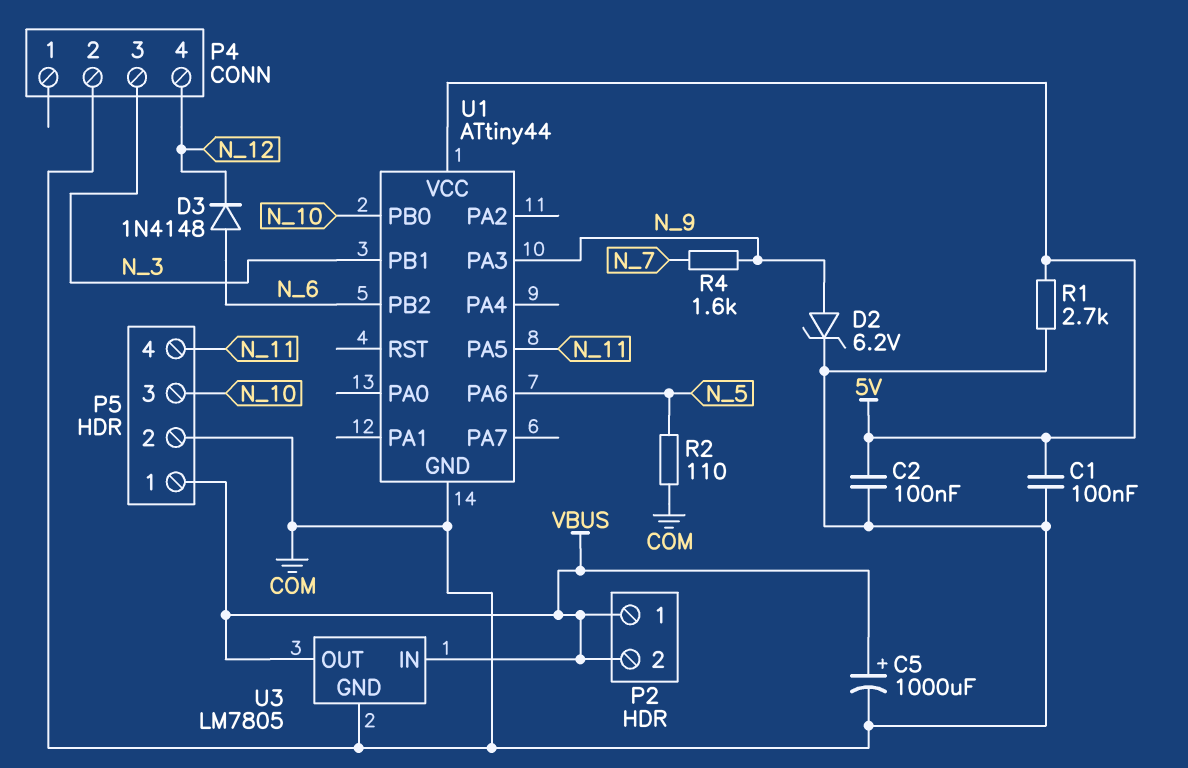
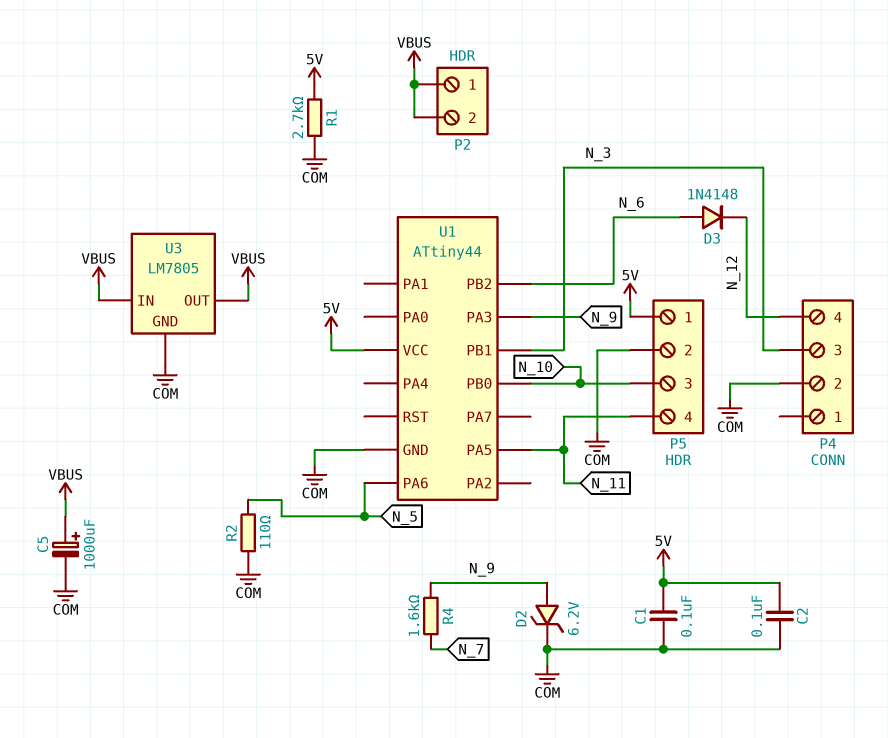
P5 pin 1: VBUS -> 5V

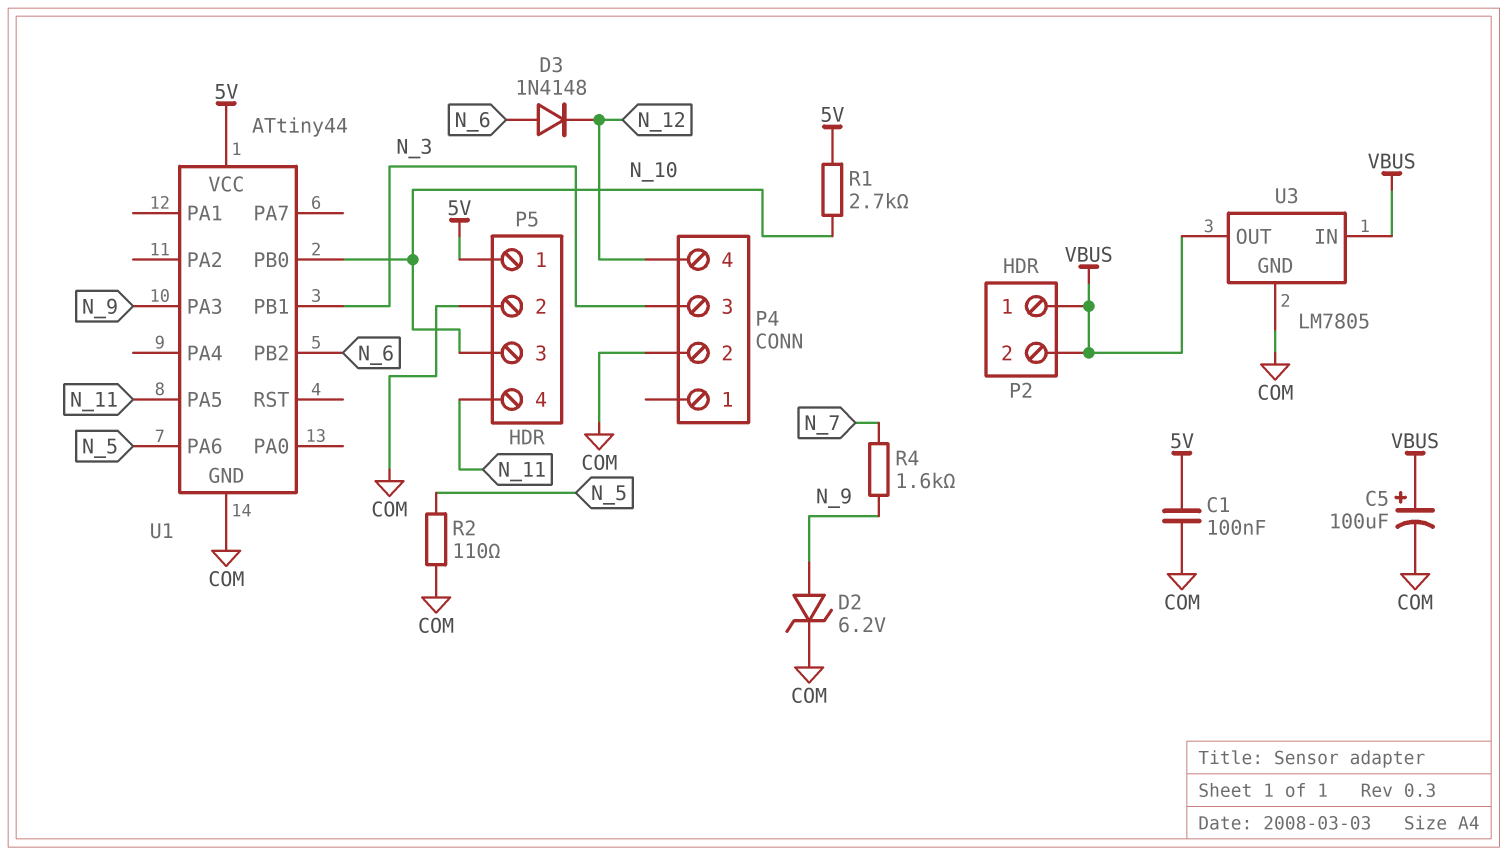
C2: 100nF (5V, COM) -> none
C5: 1000uF (plus VBUS, minus COM) -> 100uF (plus VBUS, minus COM)
R1: 2.7k (5V, COM) -> 2.7k (5V, N_10)

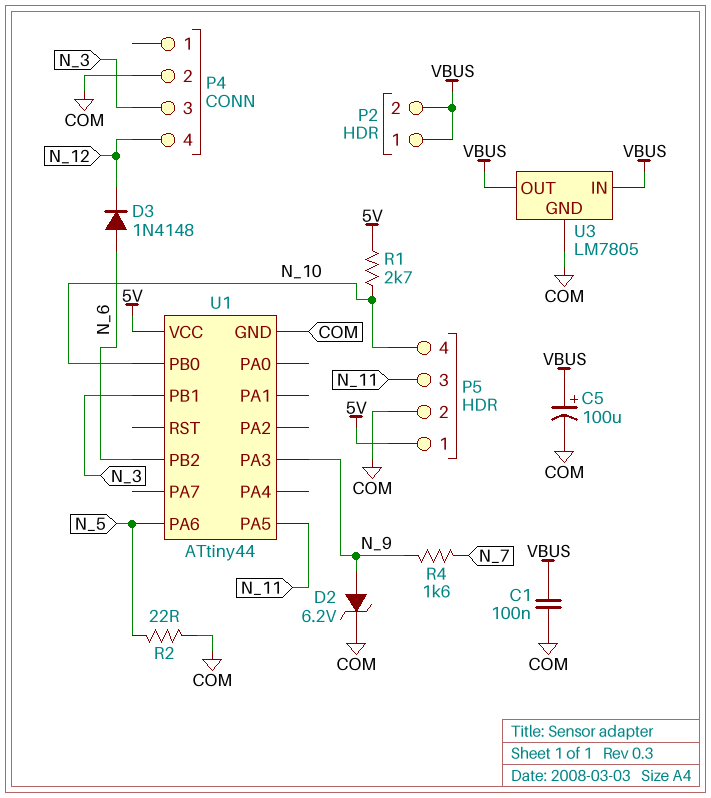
C1: 100nF (5V, COM) -> 100nF (COM, VBUS)
P5 pin 3: N_10 -> N_11
P5 pin 4: N_11 -> N_10
R2: 110 (COM, N_5) -> 22 (COM, N_5)

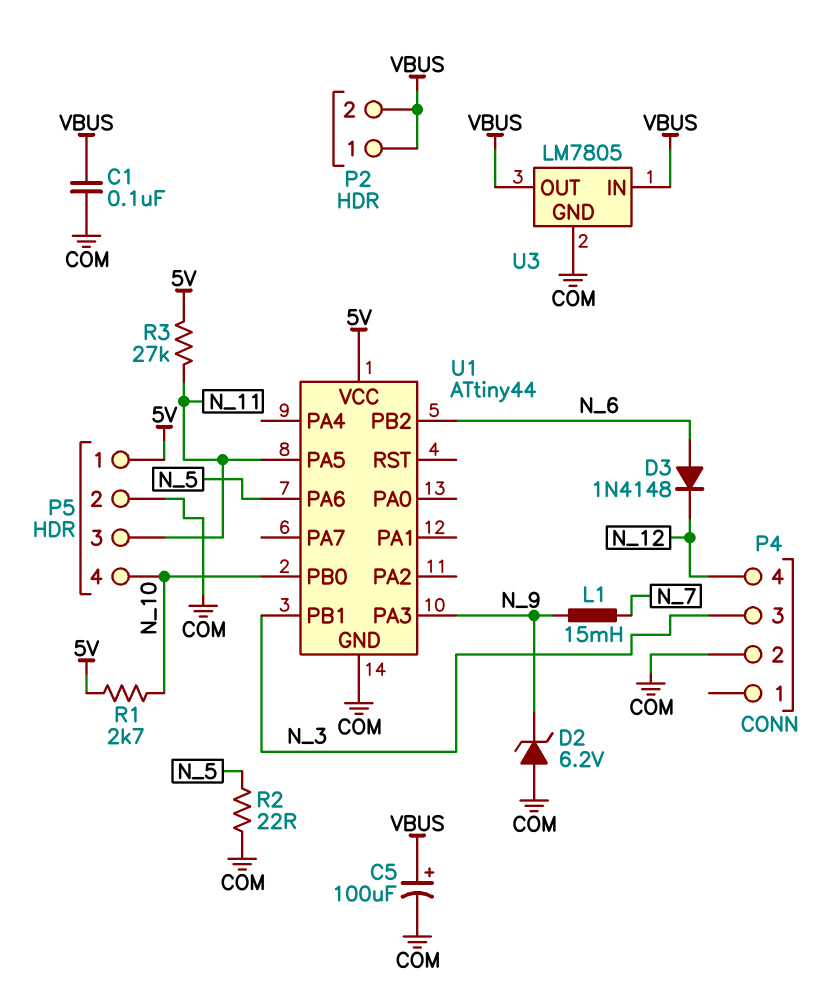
D2: zener 6.2V (A N_9, K COM) -> zener 6.2V (A COM, K N_9)
L1: none -> 15mH (N_7, N_9)
R3: none -> 27k (5V, N_11)
R4: 1.6k (N_7, N_9) -> none

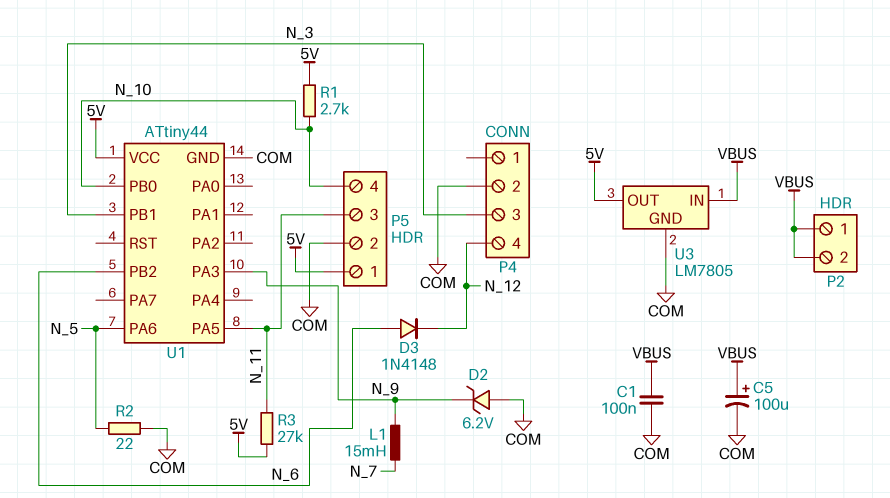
U3 pin OUT: VBUS -> 5V

